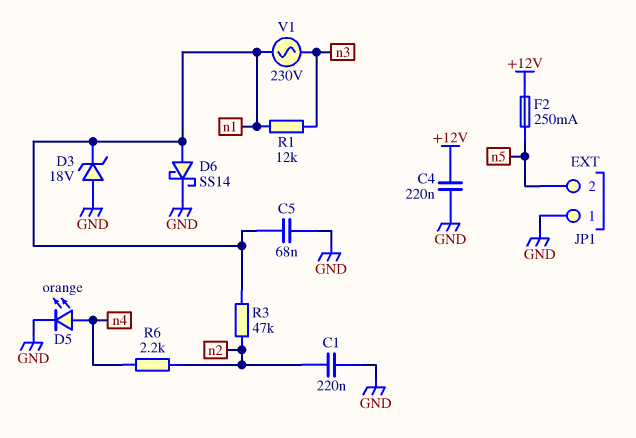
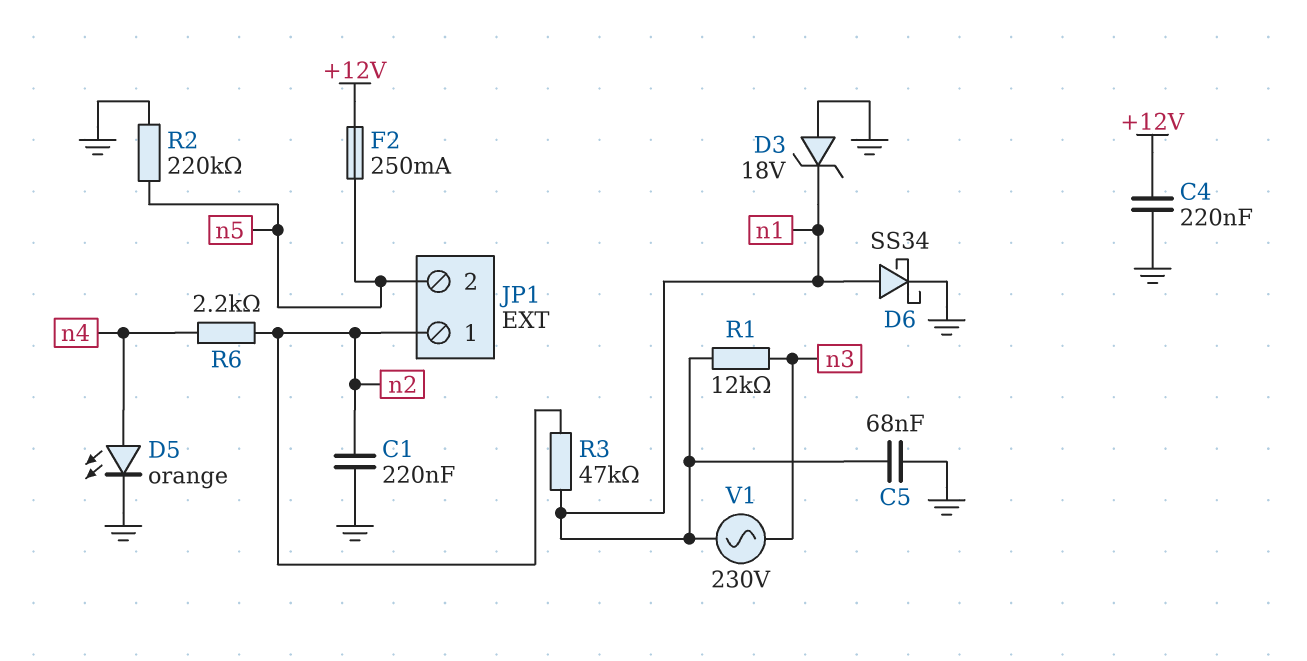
D6: schottky SS14 (A n1, K GND) -> schottky SS34 (A n1, K GND)
JP1 pin 1: GND -> n2
R2: none -> 220k (GND, n5)

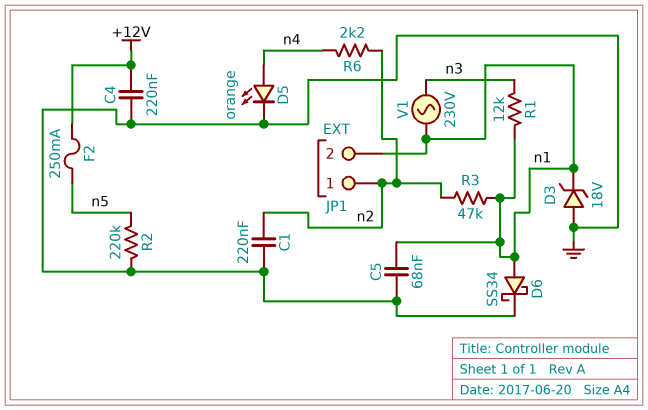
JP1 pin 2: n5 -> n1

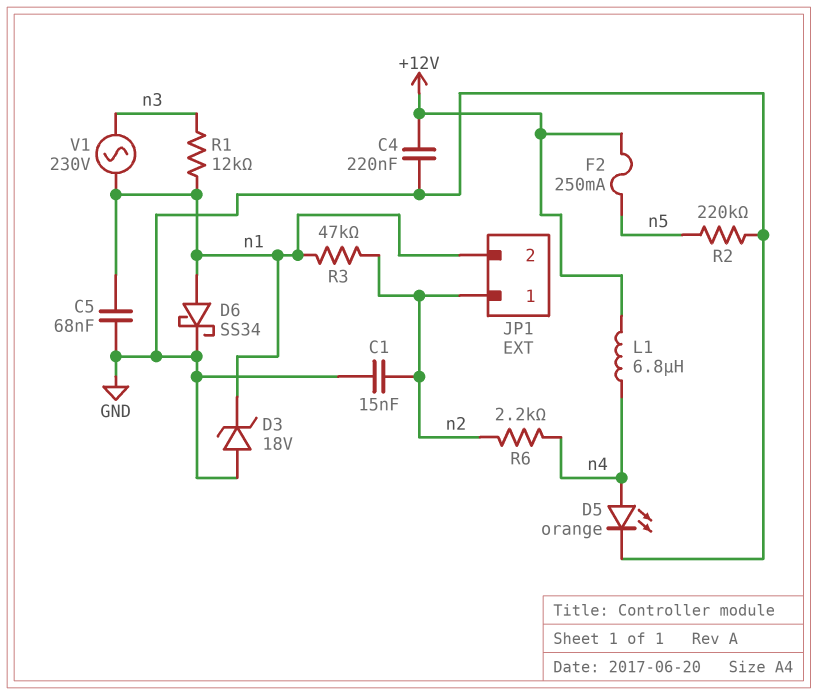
C1: 220nF (GND, n2) -> 15nF (GND, n2)
L1: none -> 6.8uH (+12V, n4)

